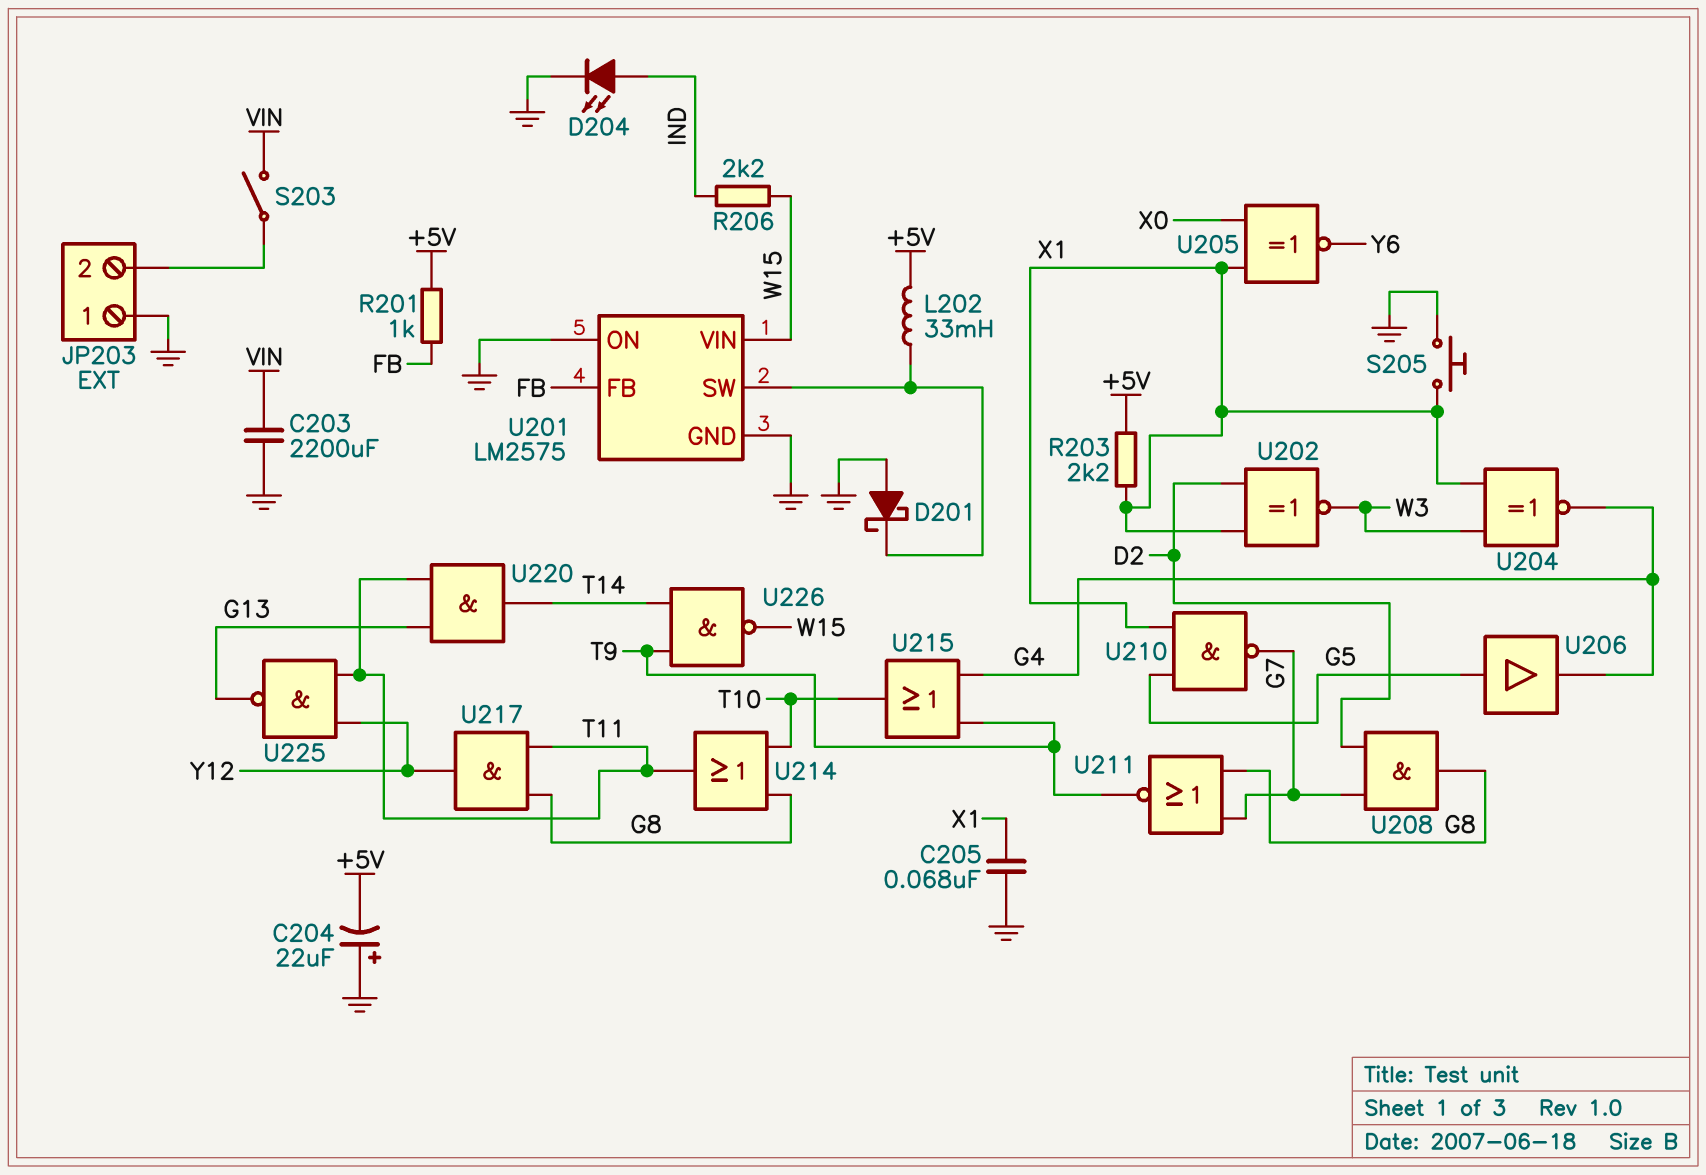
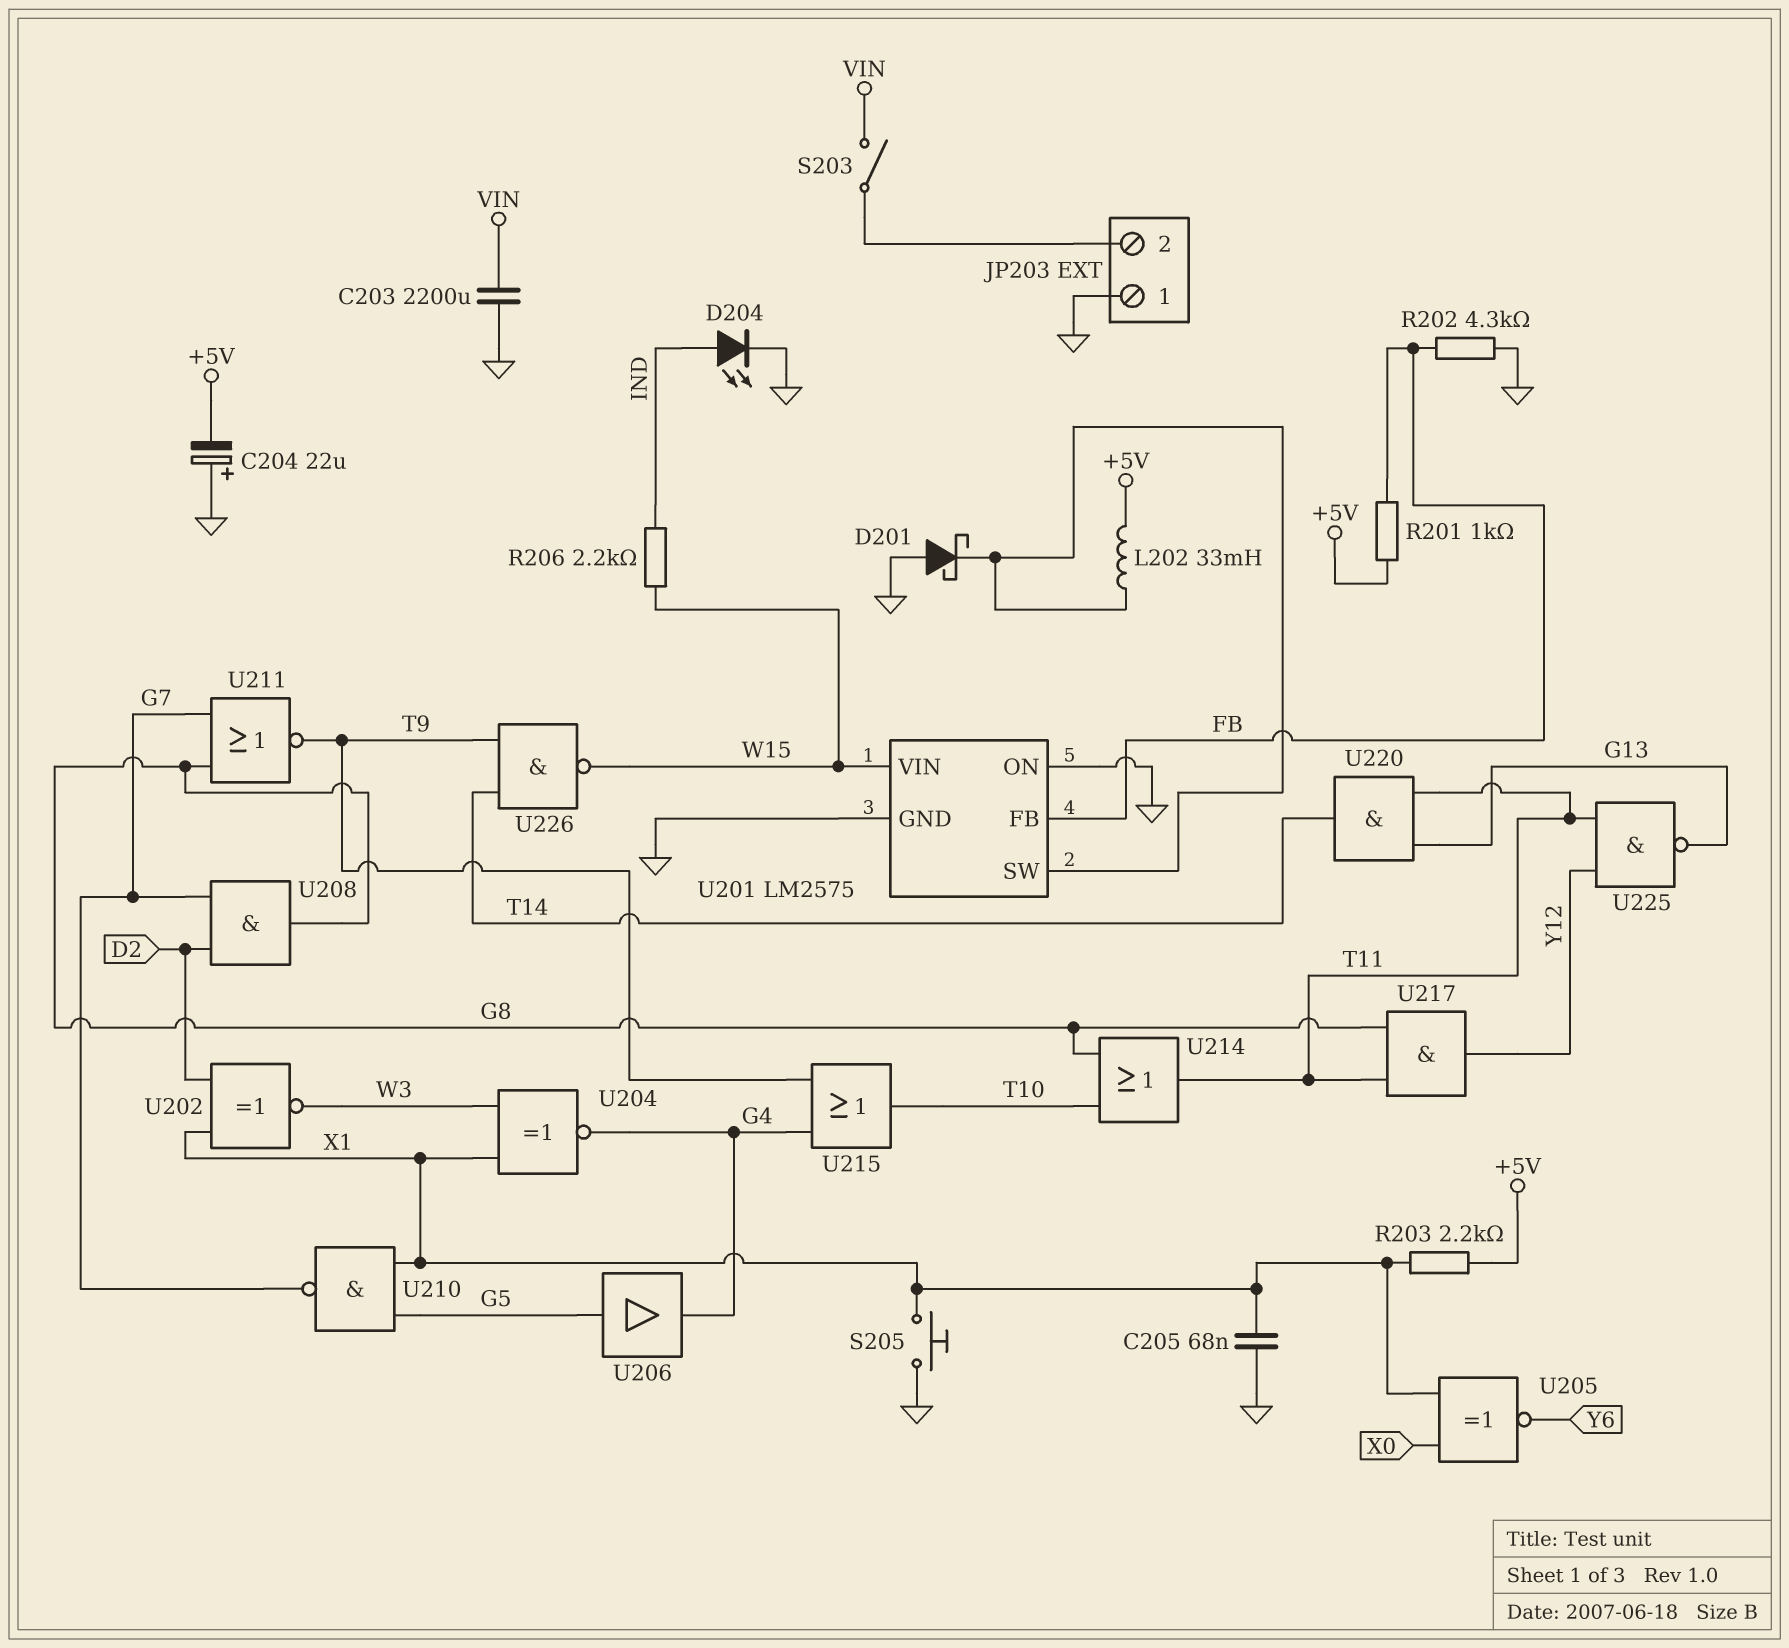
R202: none -> 4.3k (FB, GND)

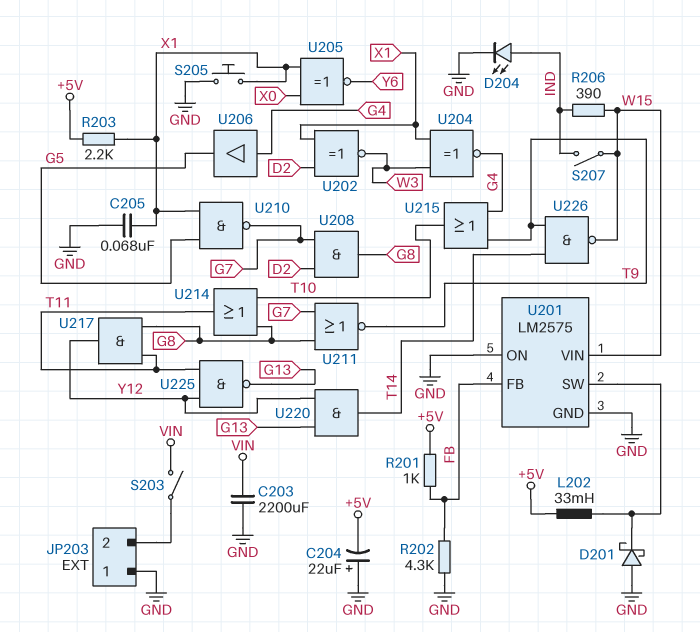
R206: 2.2k (IND, W15) -> 390 (IND, W15)
S207: none -> switch (IND, W15)
U206: buffer (in G5, out G4) -> buffer (in G4, out G5)
U220: AND (in G13, in T11, out T14) -> AND (in G13, in Y12, out T14)

